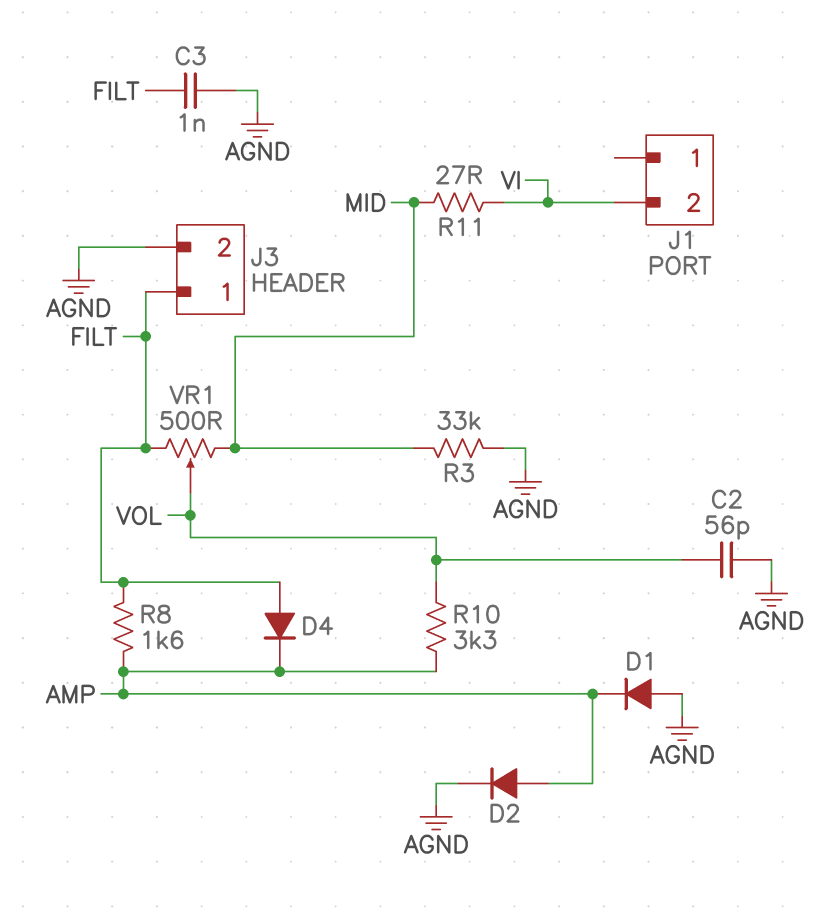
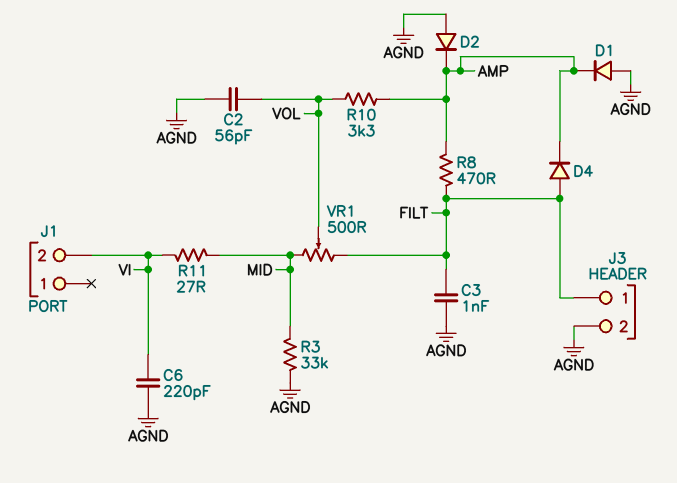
C6: none -> 220pF (AGND, VI)
D2: diode (A AMP, K AGND) -> diode (A AGND, K AMP)
R8: 1.6k (AMP, FILT) -> 470 (AMP, FILT)

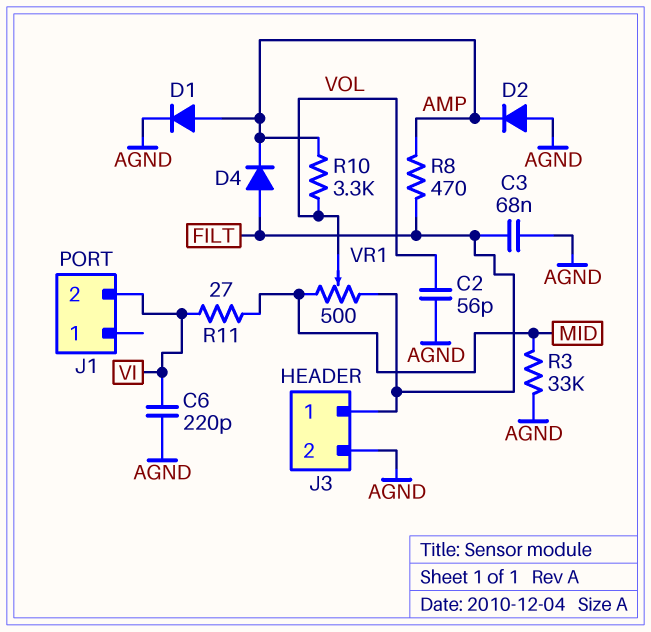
C3: 1nF (AGND, FILT) -> 68nF (AGND, FILT)
D1: diode (A AGND, K AMP) -> diode (A AMP, K AGND)

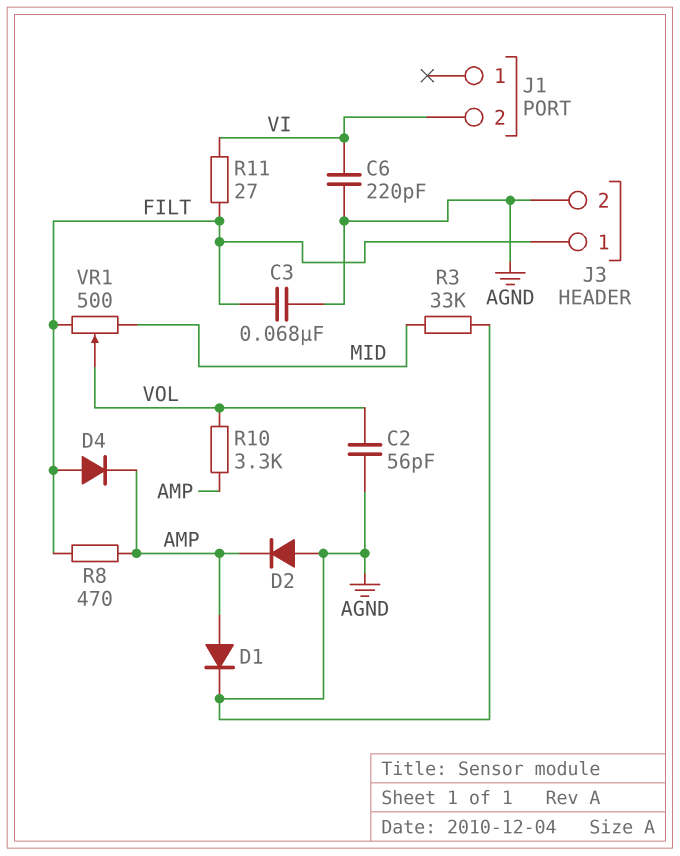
R11: 27 (MID, VI) -> 27 (FILT, VI)

